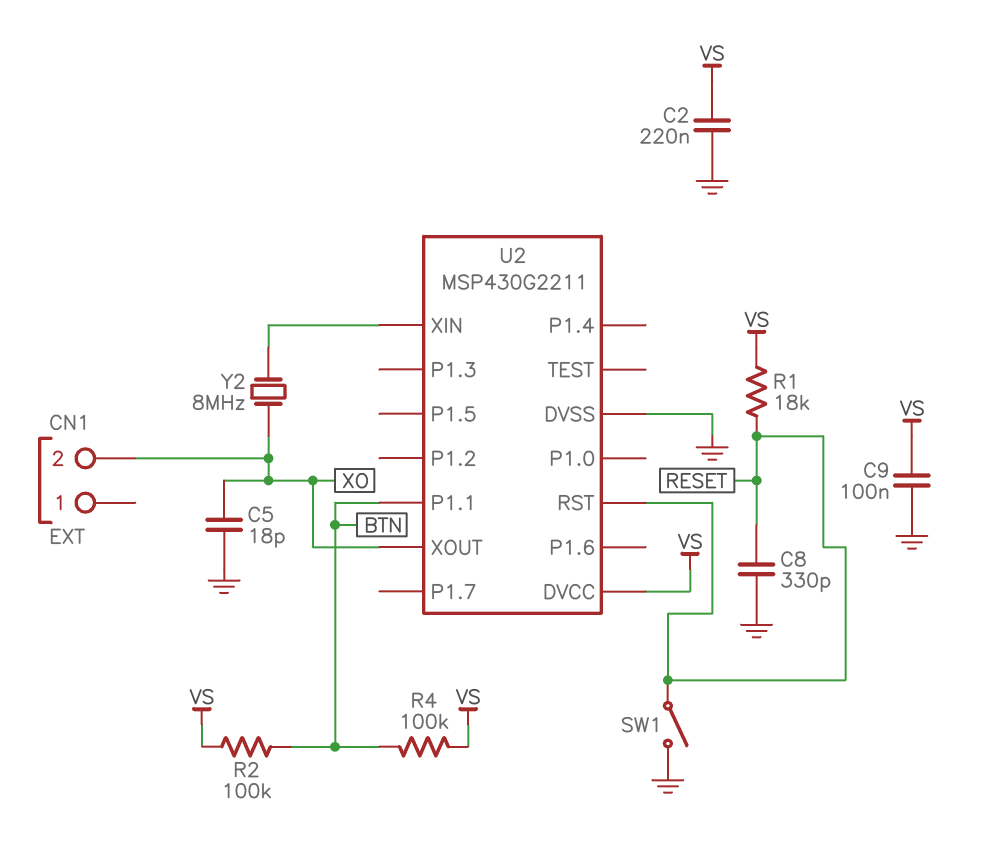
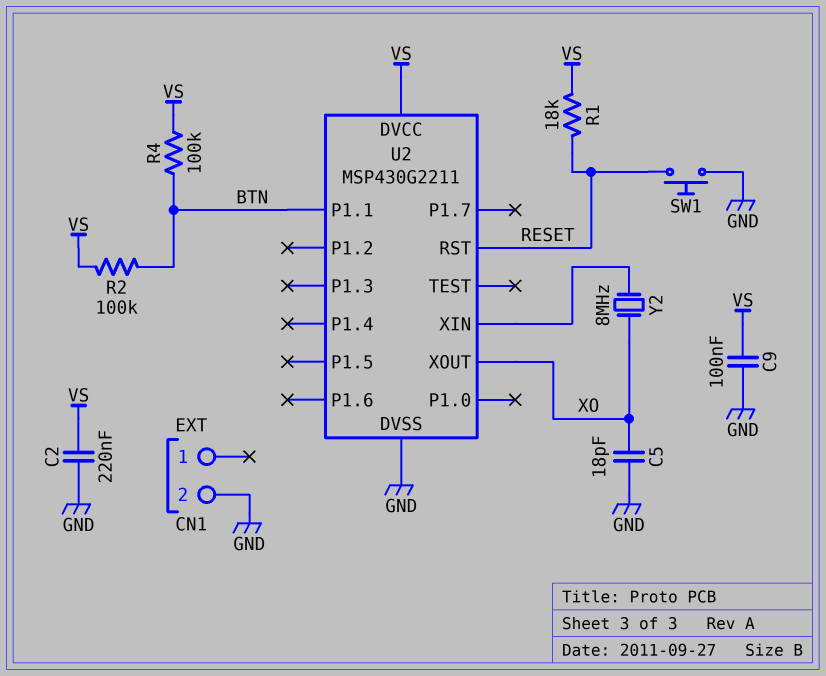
C8: 330pF (GND, RESET) -> none
CN1 pin 2: XO -> GND
SW1: switch (GND, RESET) -> button (GND, RESET)

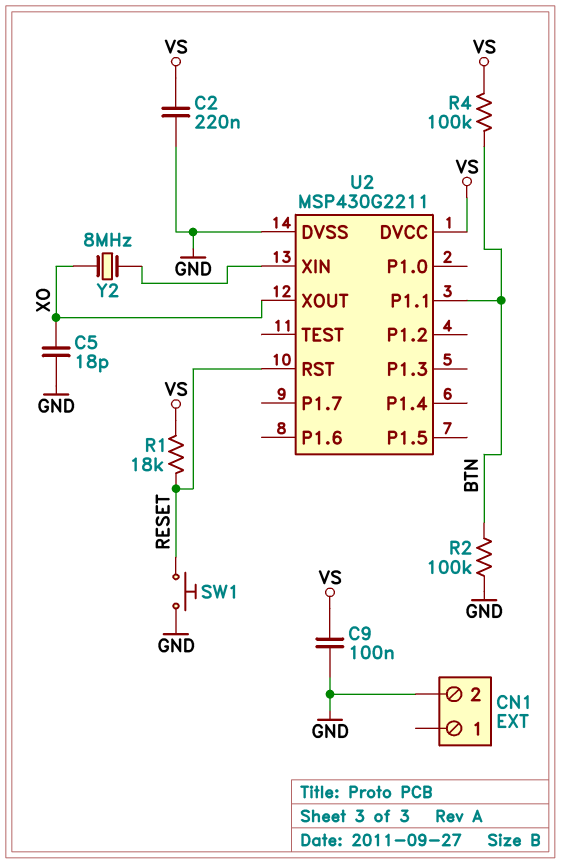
R2: 100k (BTN, VS) -> 100k (BTN, GND)

